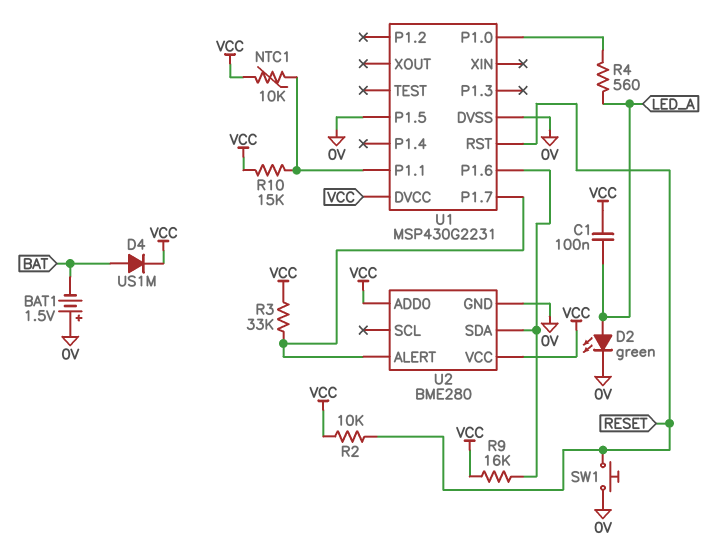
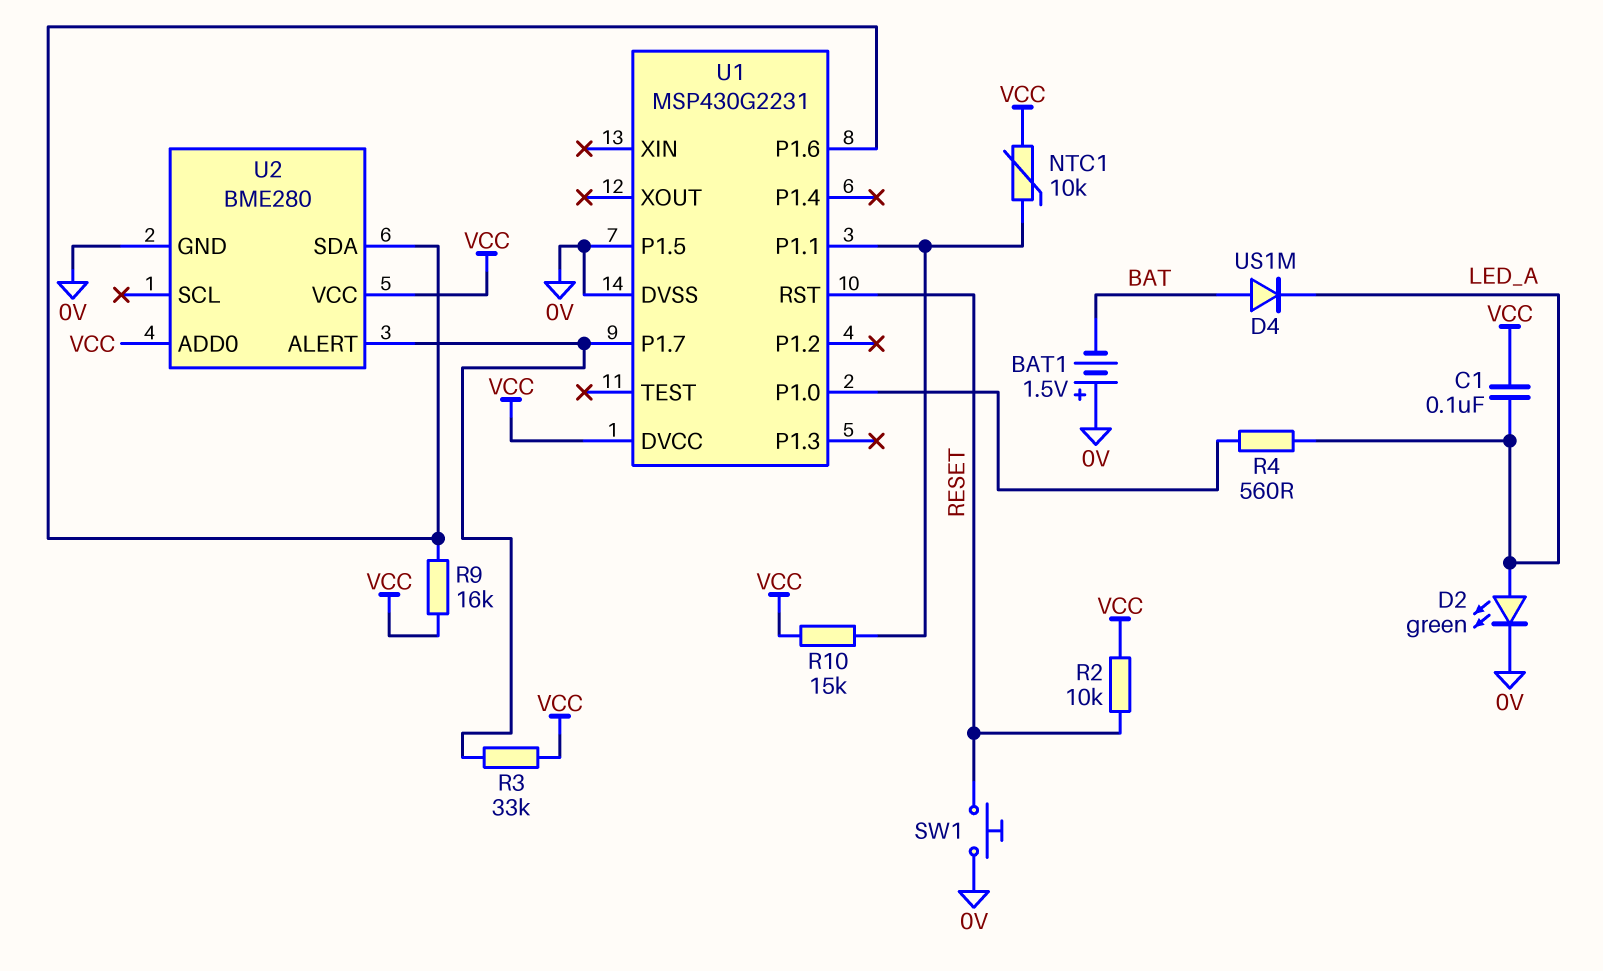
D4: diode US1M (A BAT, K VCC) -> diode US1M (A BAT, K LED_A)

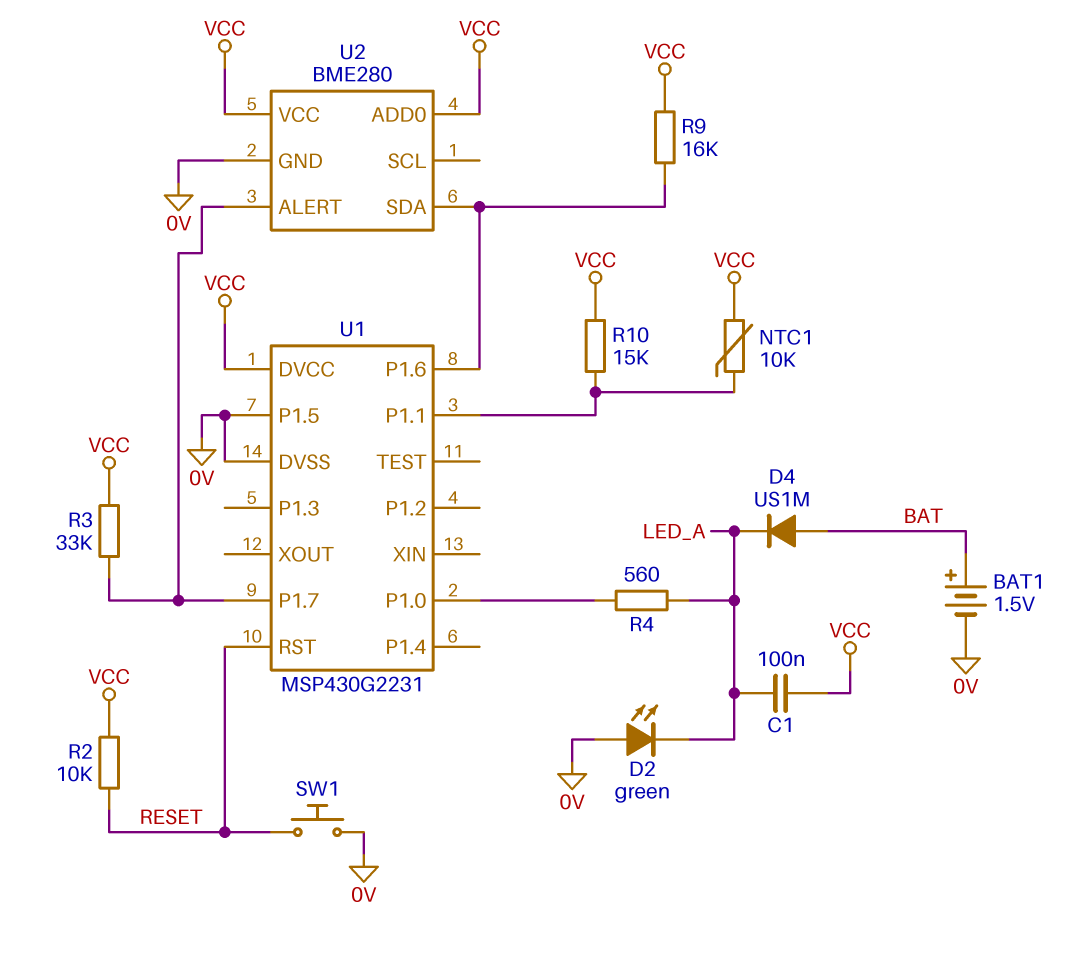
BAT1: 1.5V (plus 0V, minus BAT) -> 1.5V (plus BAT, minus 0V)
D2: LED green (A LED_A, K 0V) -> LED green (A 0V, K LED_A)

